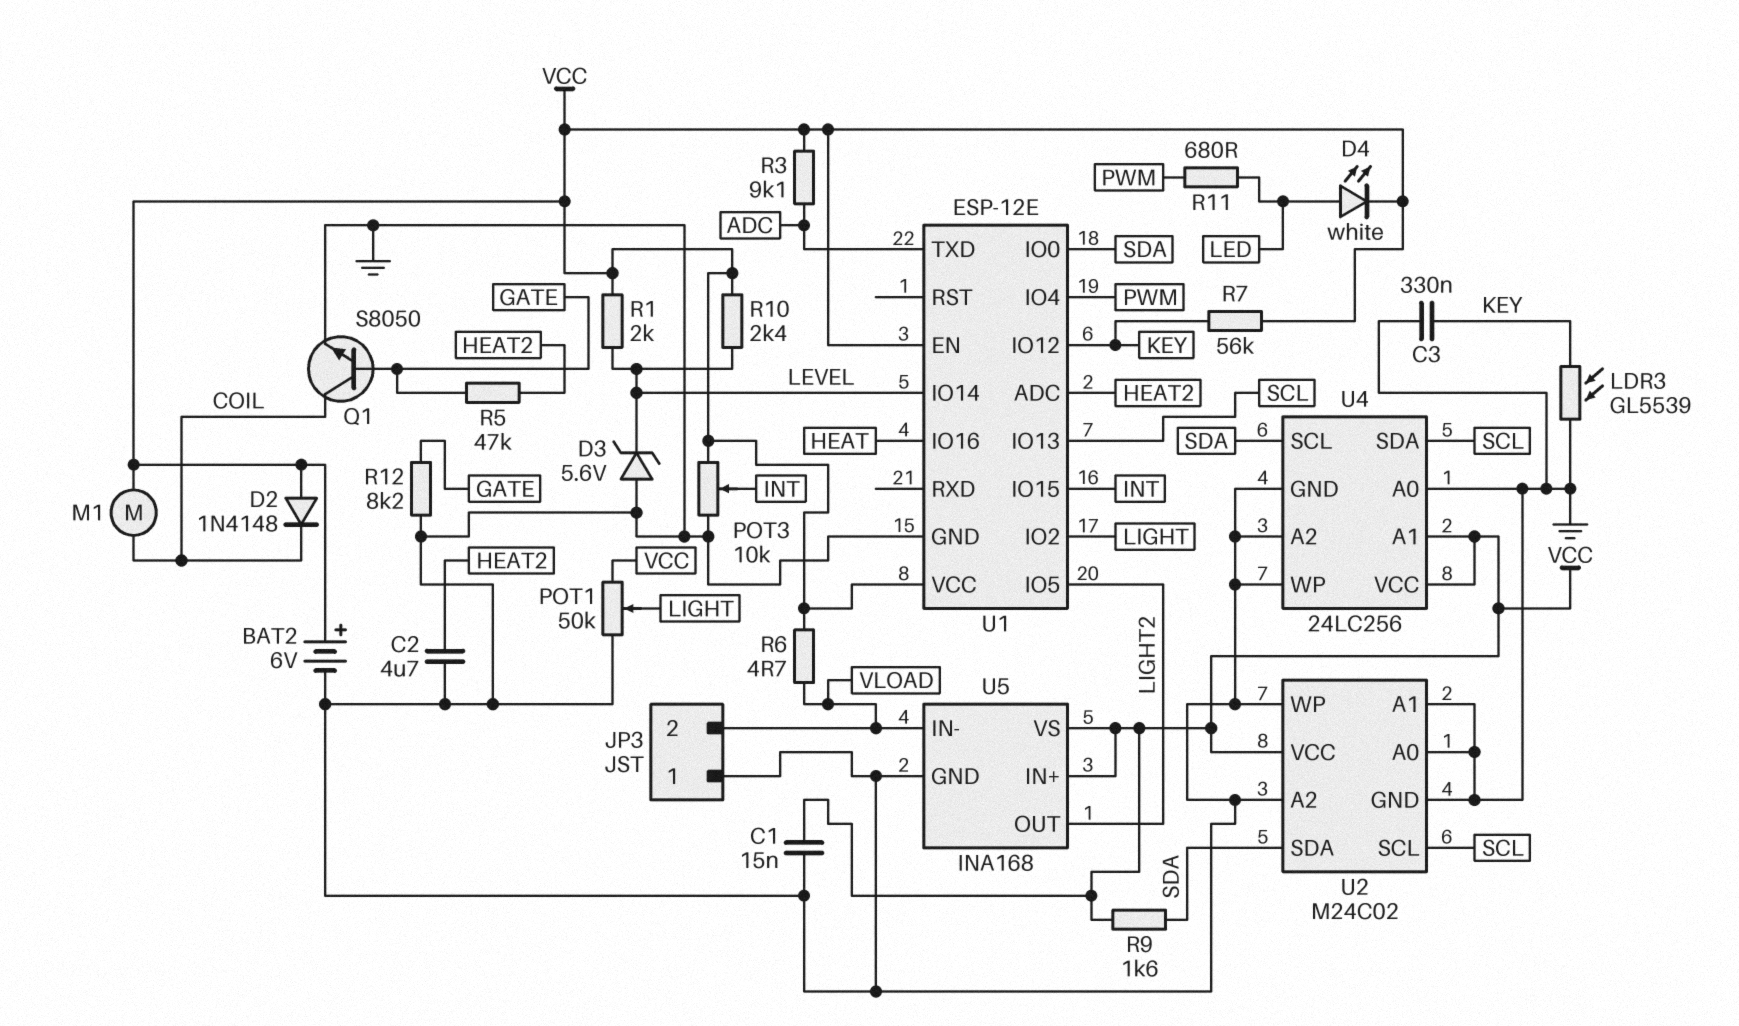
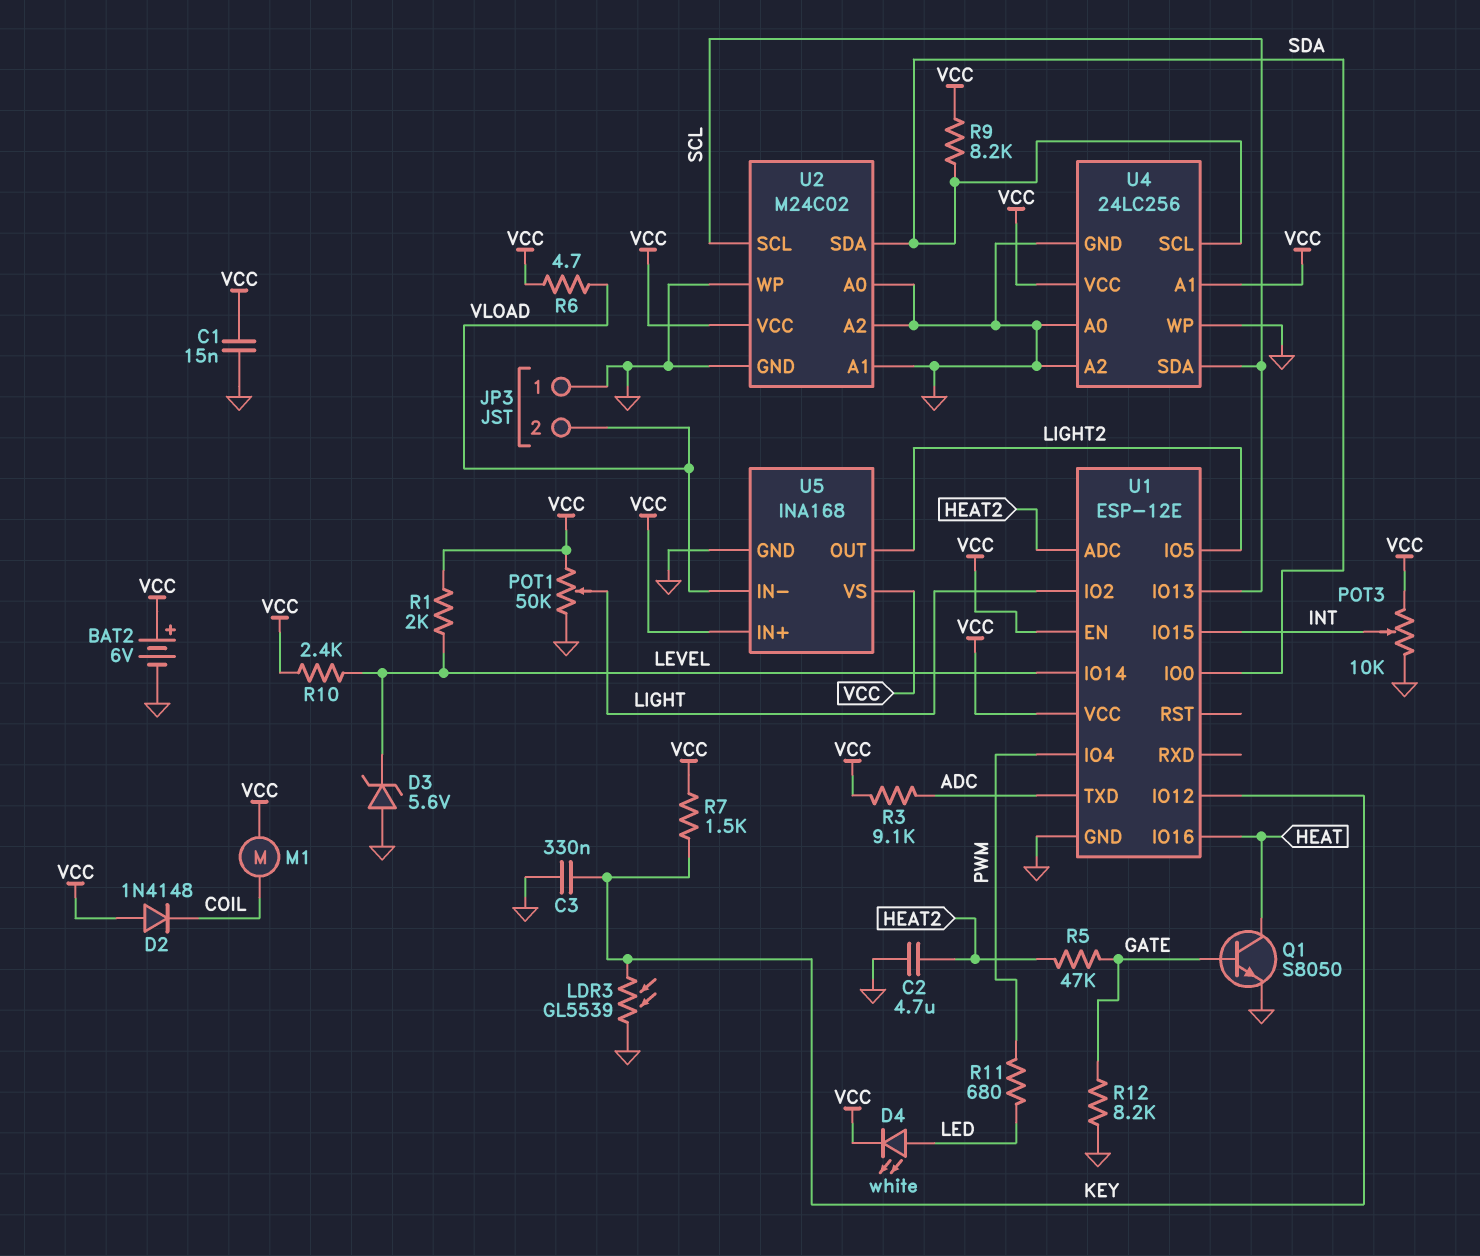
Q1: NPN S8050 (B GATE, C COIL, E GND) -> NPN S8050 (B GATE, C HEAT, E GND)
R7: 56k (KEY, VCC) -> 1.5k (KEY, VCC)
R9: 1.6k (SDA, VCC) -> 8.2k (SDA, VCC)

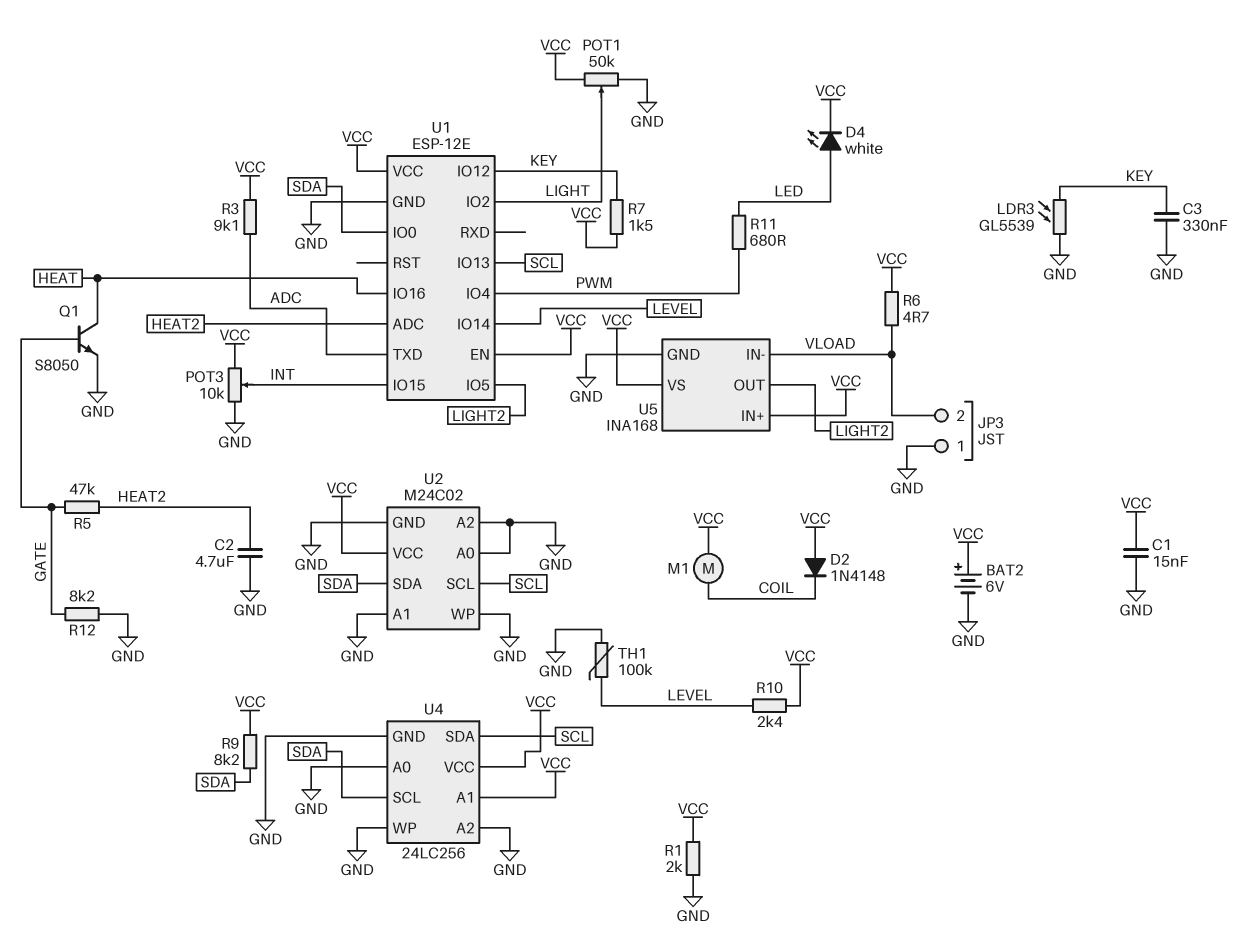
D3: zener 5.6V (A GND, K LEVEL) -> none
R1: 2k (LEVEL, VCC) -> 2k (GND, VCC)
TH1: none -> 100k (GND, LEVEL)

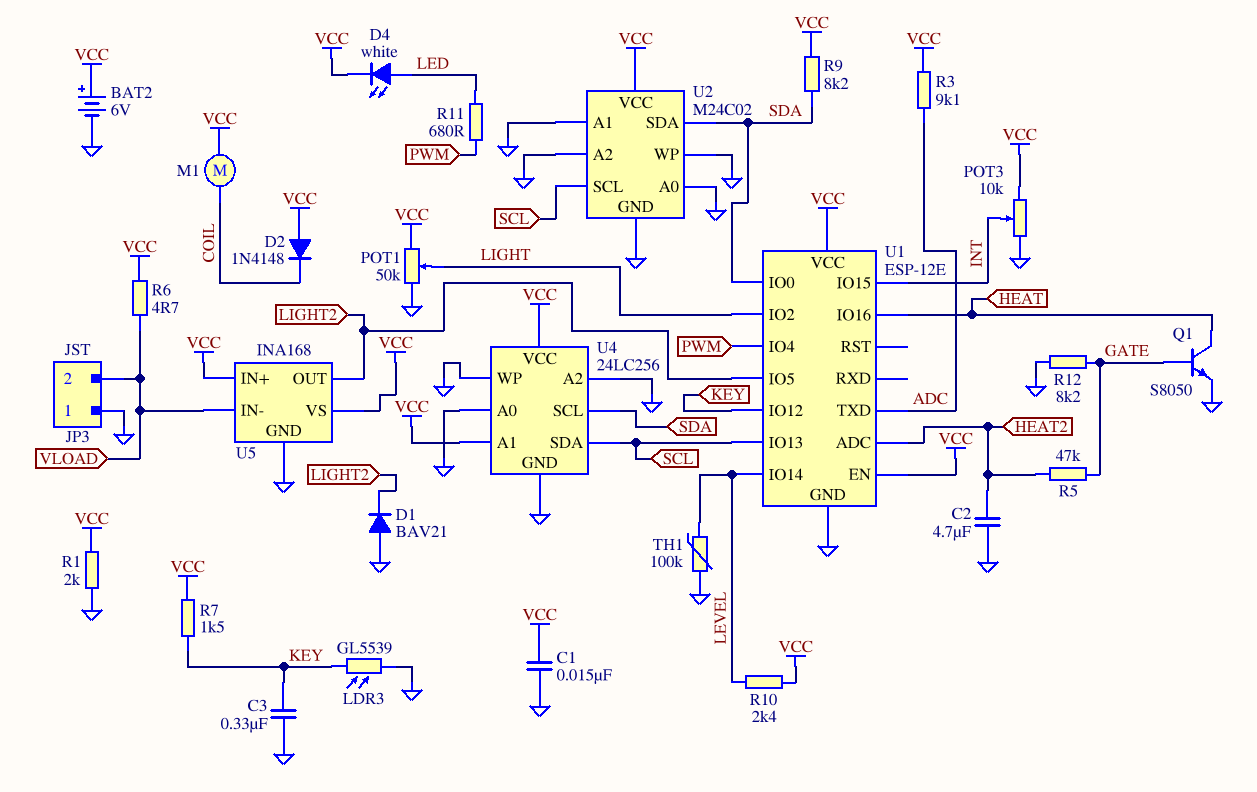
D1: none -> diode BAV21 (A GND, K LIGHT2)

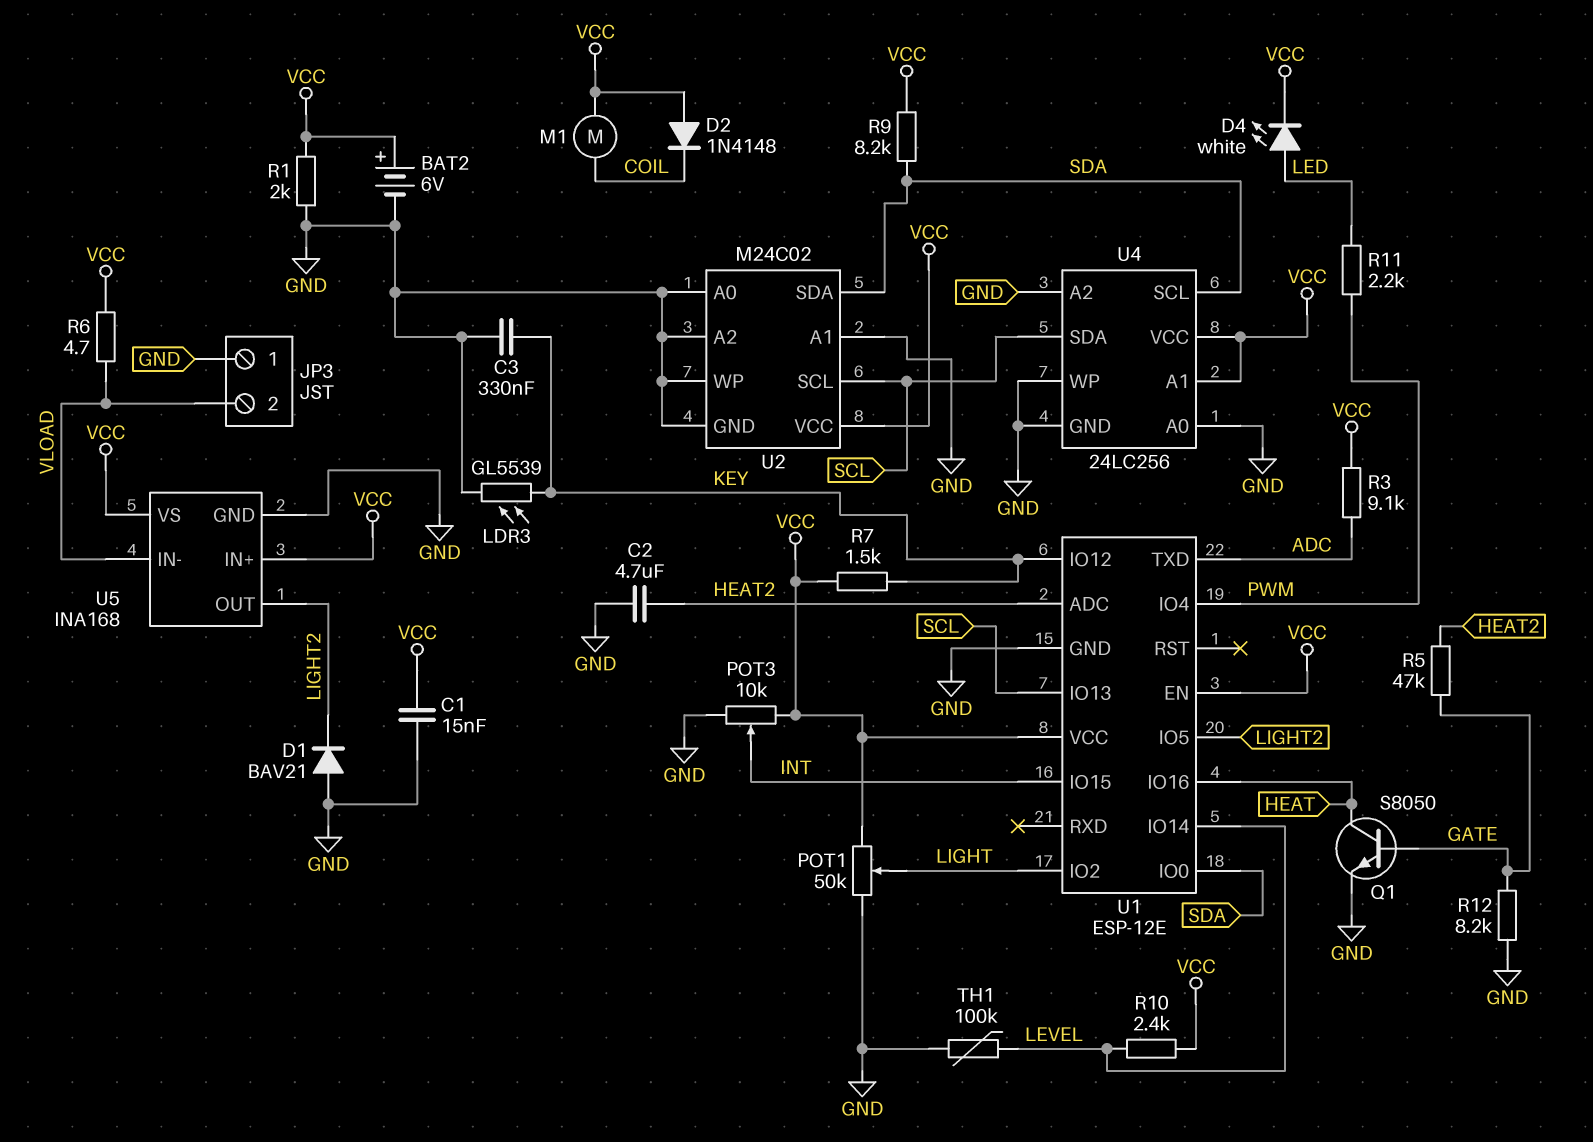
R11: 680 (LED, PWM) -> 2.2k (LED, PWM)

